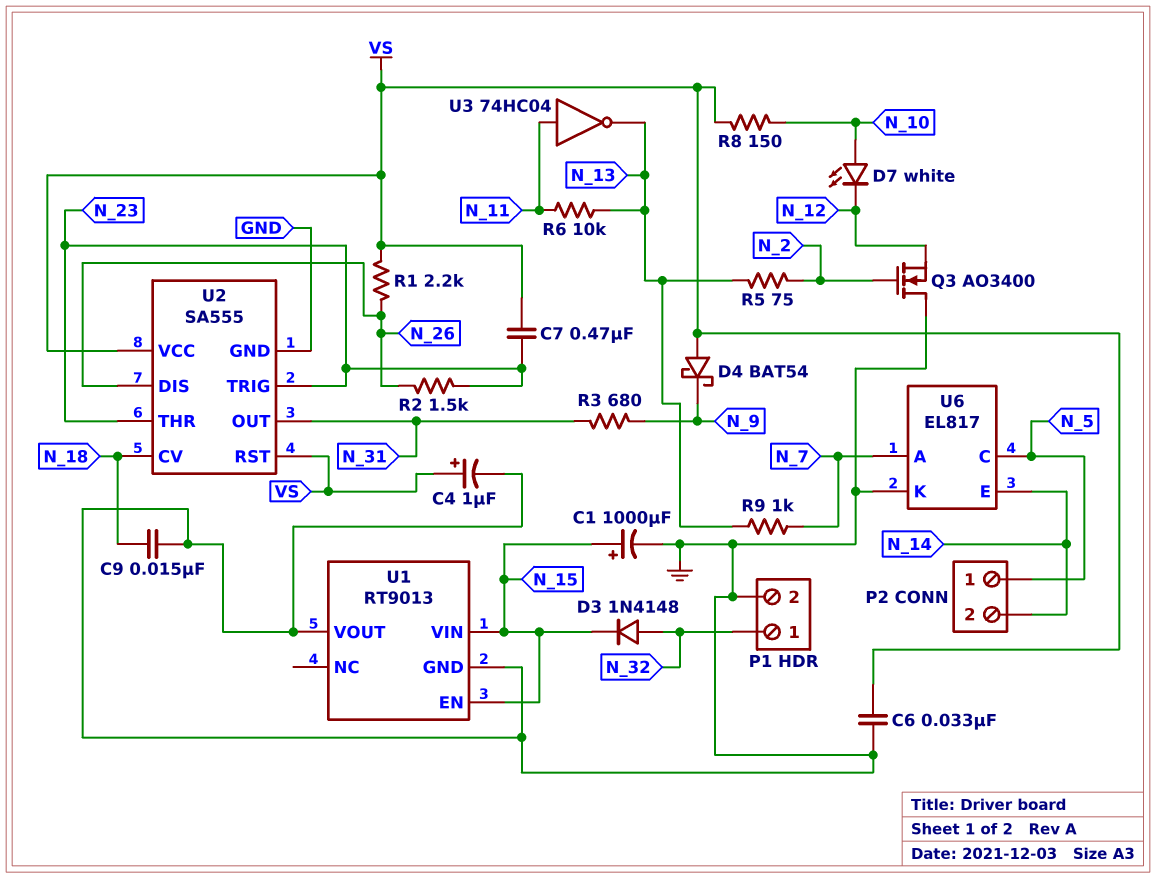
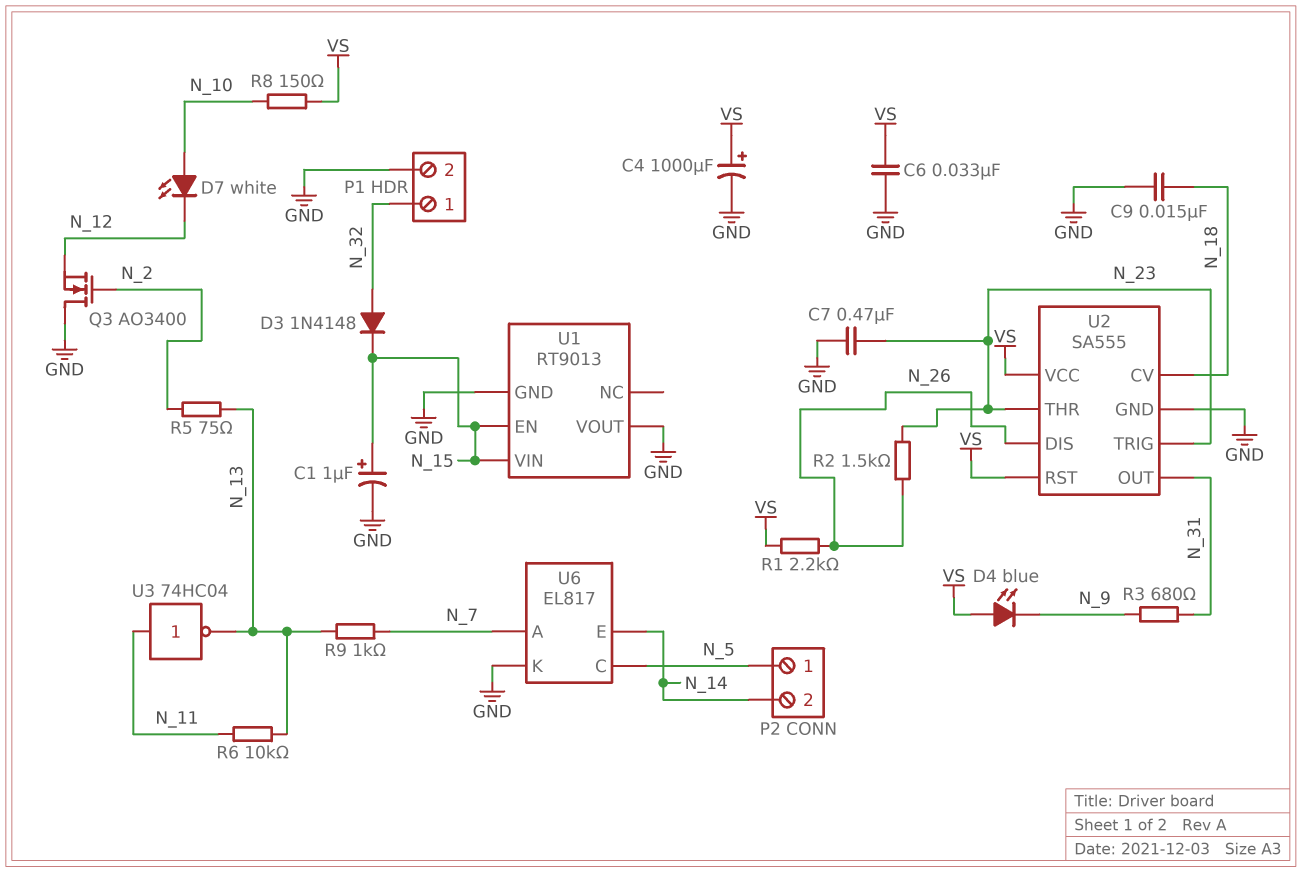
C1: 1000uF (plus N_15, minus GND) -> 1uF (plus N_15, minus GND)
C4: 1uF (plus VS, minus GND) -> 1000uF (plus VS, minus GND)
C7: 470nF (N_23, VS) -> 470nF (GND, N_23)
D4: schottky BAT54 (A VS, K N_9) -> LED blue (A VS, K N_9)

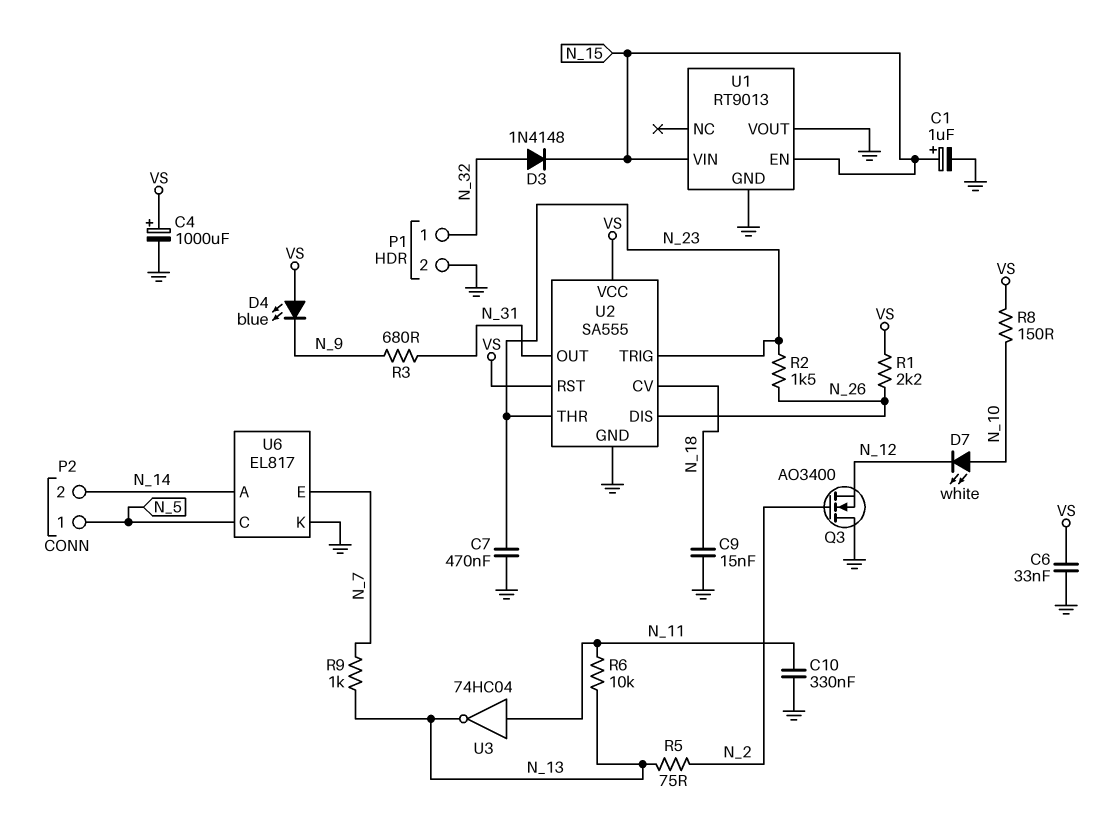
C10: none -> 330nF (GND, N_11)
U6 pin A: N_7 -> N_14
U6 pin E: N_14 -> N_7

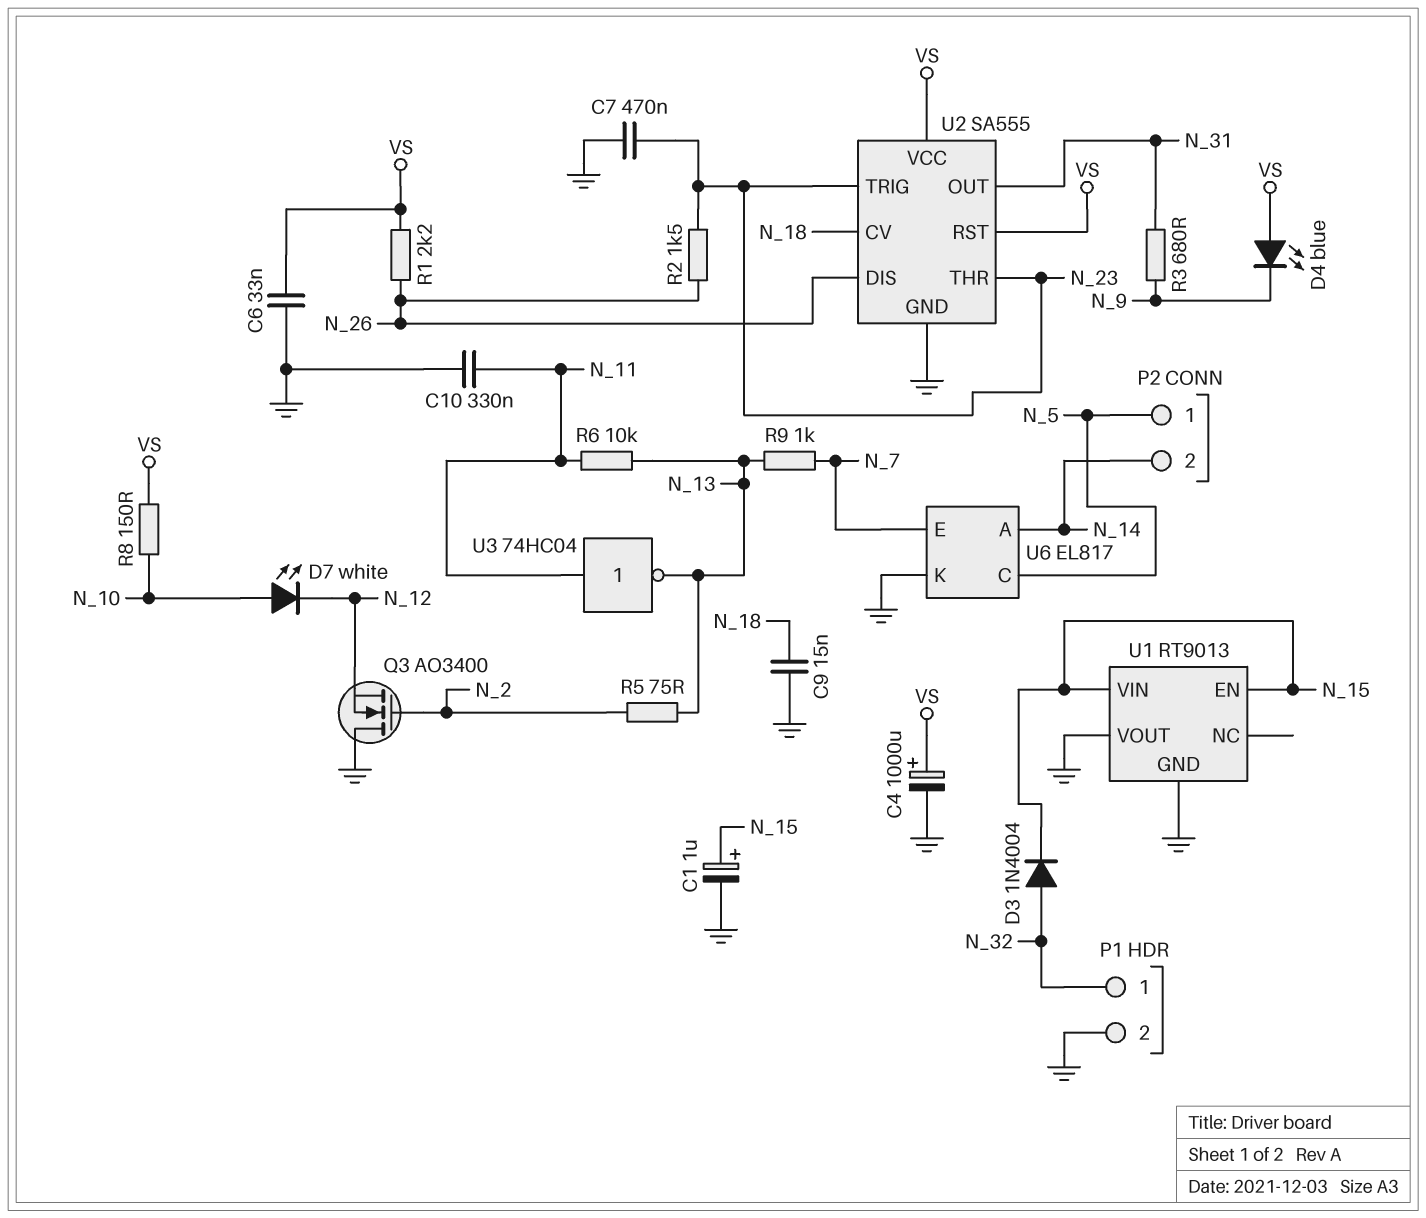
D3: diode 1N4148 (A N_32, K N_15) -> diode 1N4004 (A N_32, K N_15)

